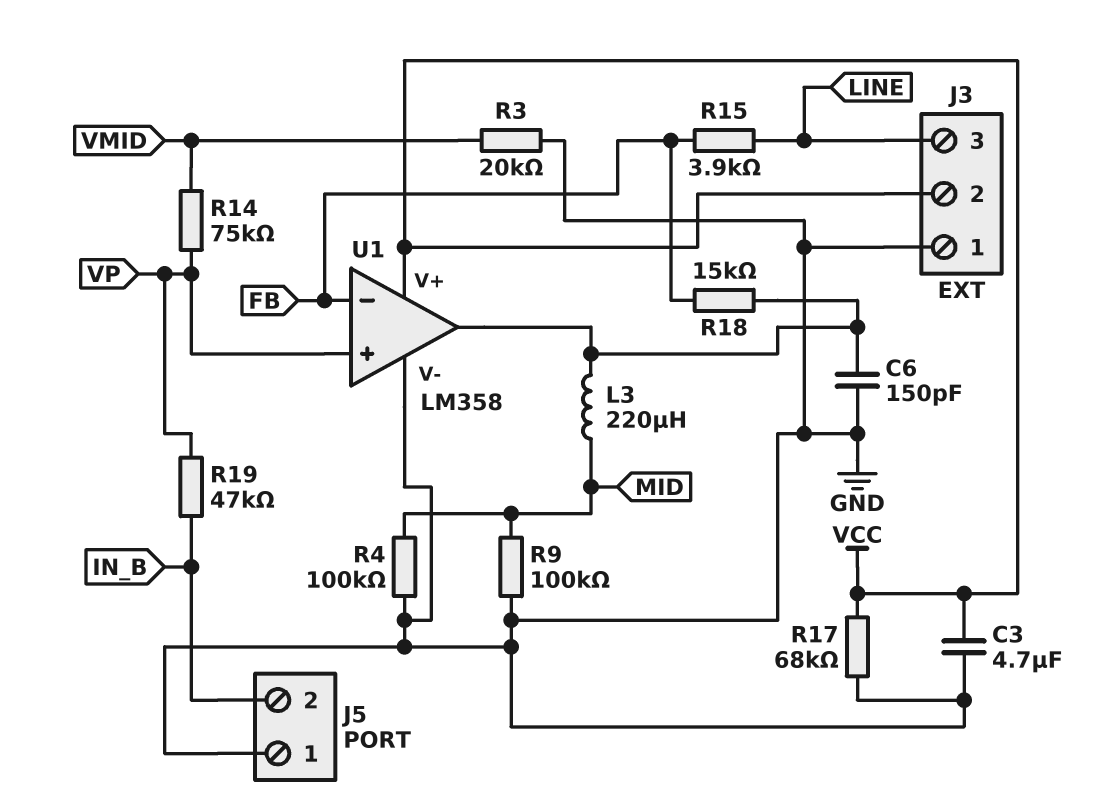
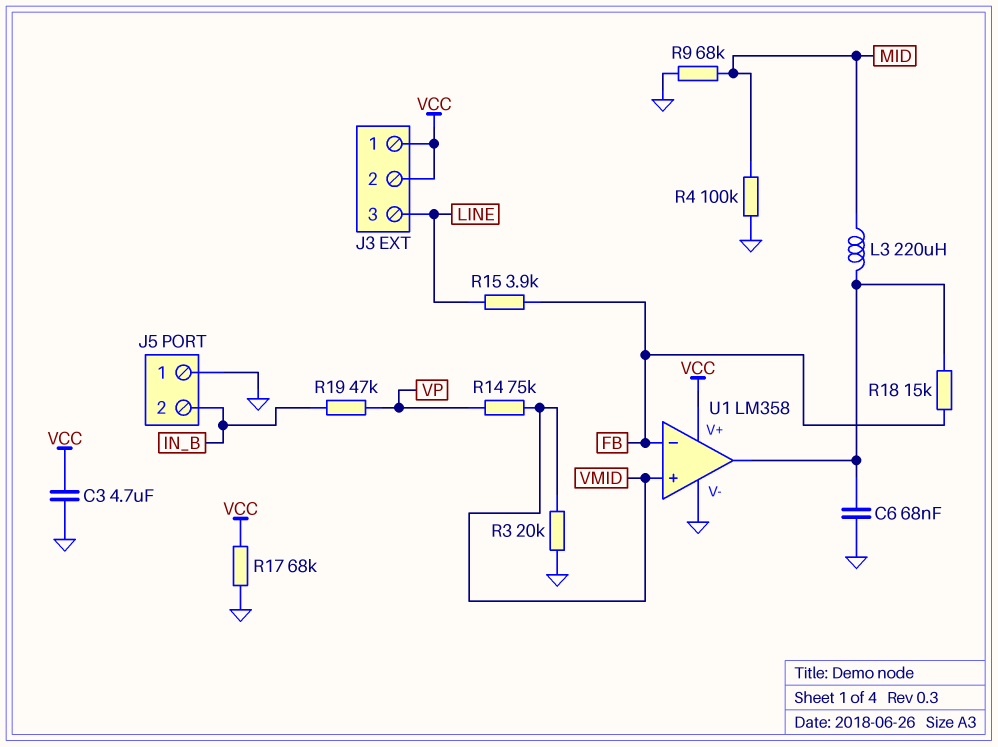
C6: 150pF (GND, U1/out) -> 68nF (GND, U1/out)
J3 pin 1: GND -> VCC
R9: 100k (GND, MID) -> 68k (GND, MID)
U1 pin in+: VP -> VMID

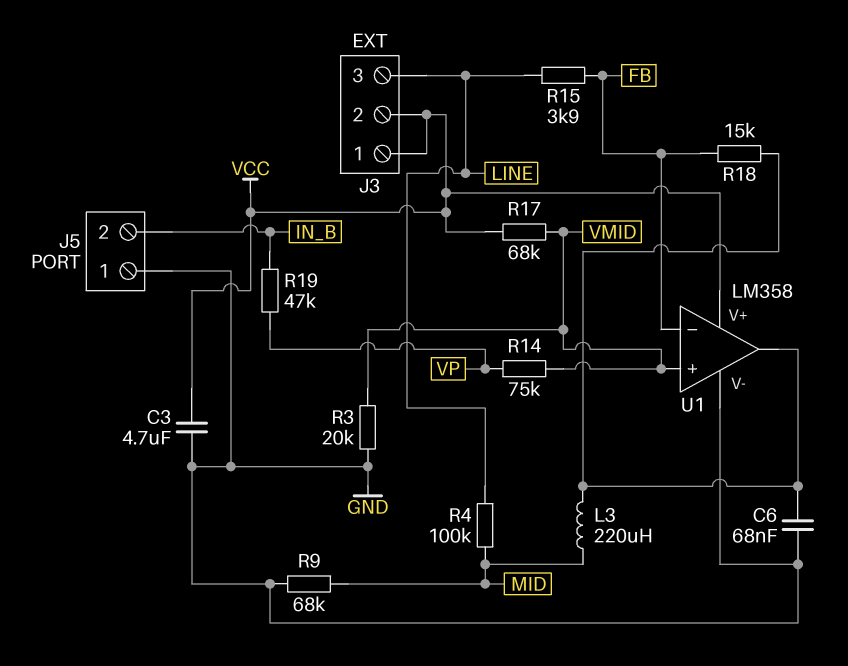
R4: 100k (GND, MID) -> 100k (LINE, MID)
R17: 68k (GND, VCC) -> 68k (VCC, VMID)

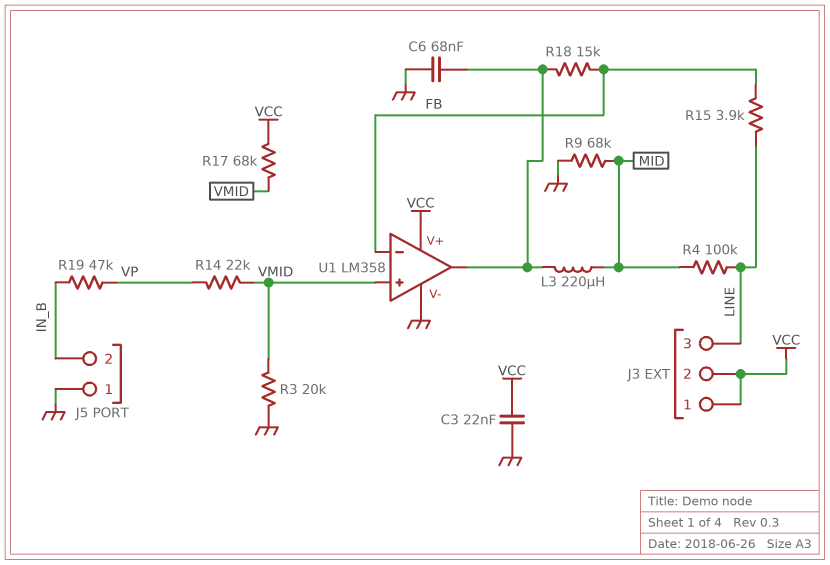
C3: 4.7uF (GND, VCC) -> 22nF (GND, VCC)
R14: 75k (VMID, VP) -> 22k (VMID, VP)

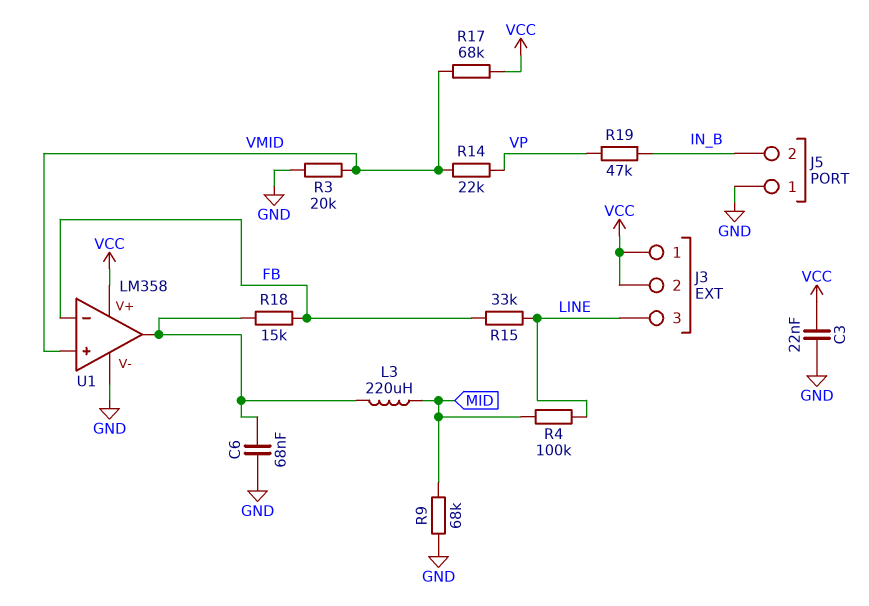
R15: 3.9k (FB, LINE) -> 33k (FB, LINE)

